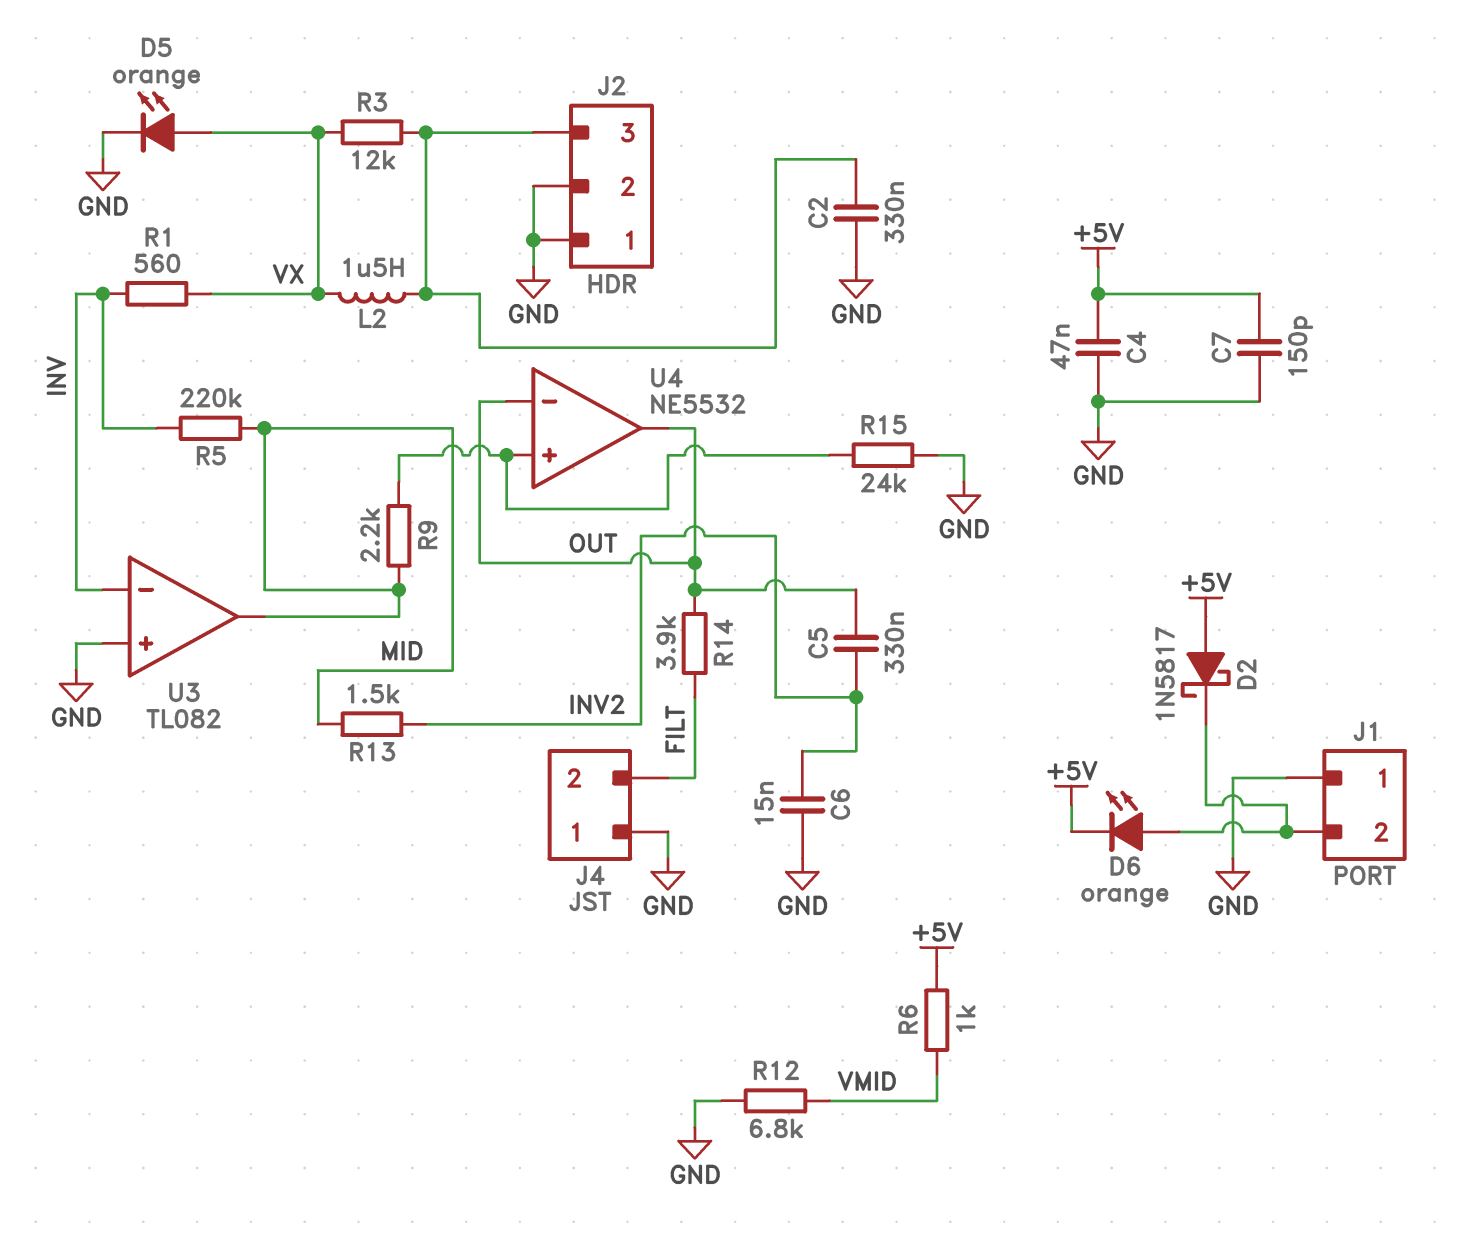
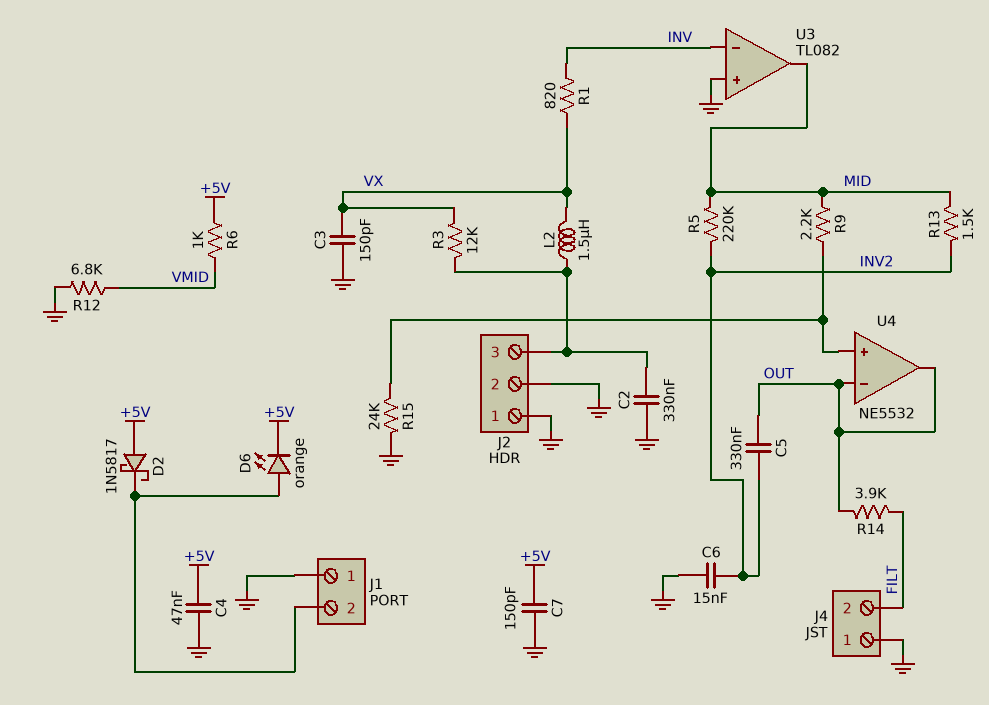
C3: none -> 150pF (GND, VX)
D5: LED orange (A VX, K GND) -> none
R1: 560 (INV, VX) -> 820 (INV, VX)
R5: 220k (INV, MID) -> 220k (INV2, MID)

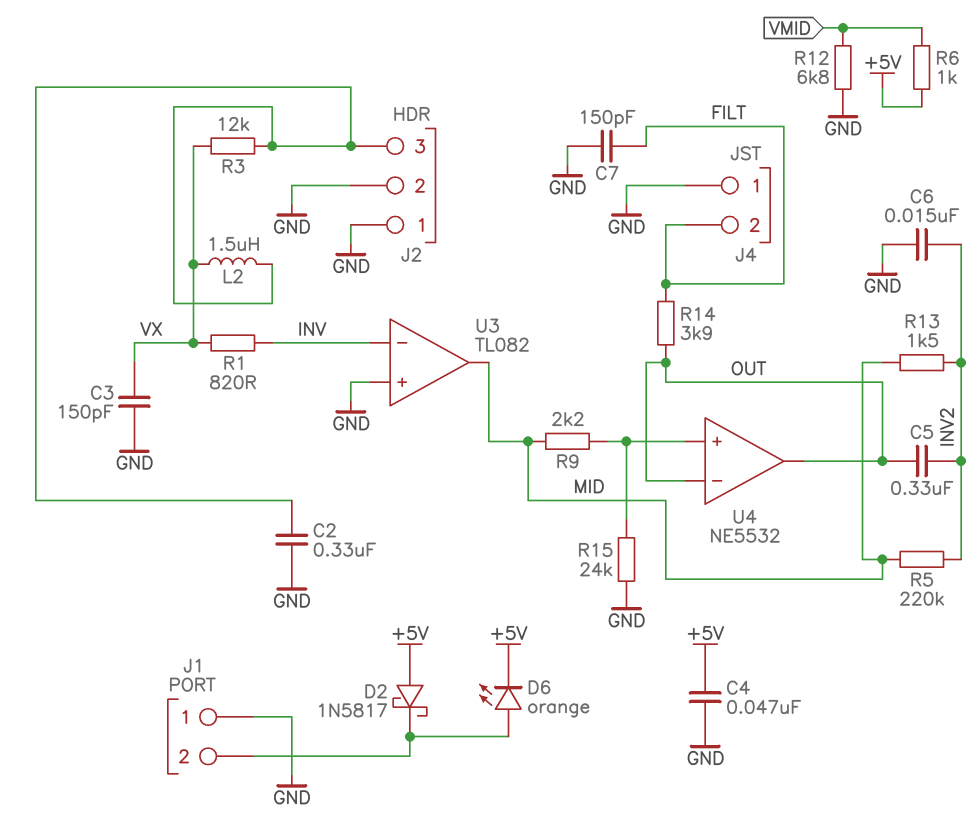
C7: 150pF (+5V, GND) -> 150pF (FILT, GND)

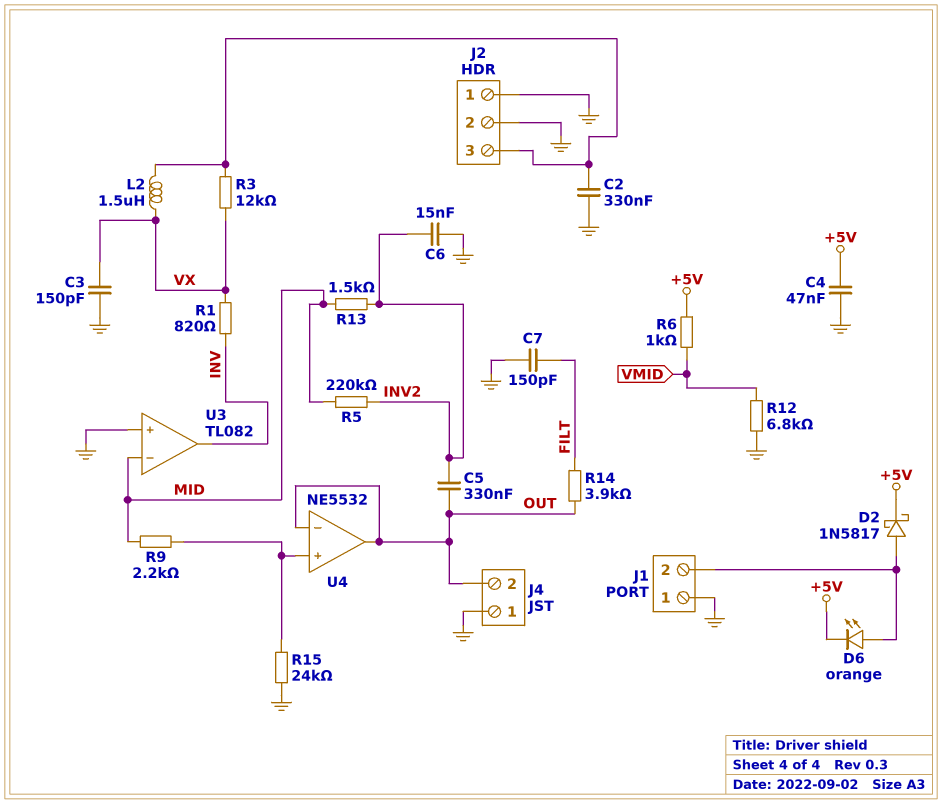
D2: schottky 1N5817 (A +5V, K J1/2) -> schottky 1N5817 (A J1/2, K +5V)
J4 pin 2: FILT -> OUT
U3 pin in-: INV -> MID
U3 pin out: MID -> INV

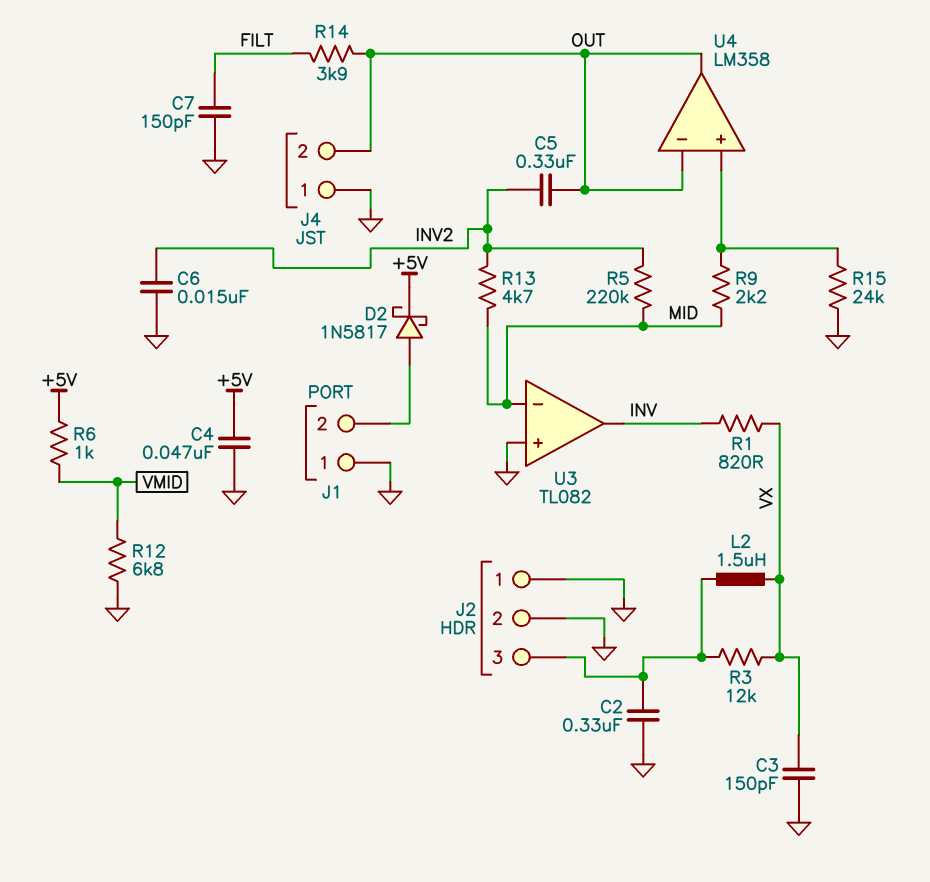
D6: LED orange (A J1/2, K +5V) -> none
R13: 1.5k (INV2, MID) -> 4.7k (INV2, MID)
U4: NE5532 -> LM358

